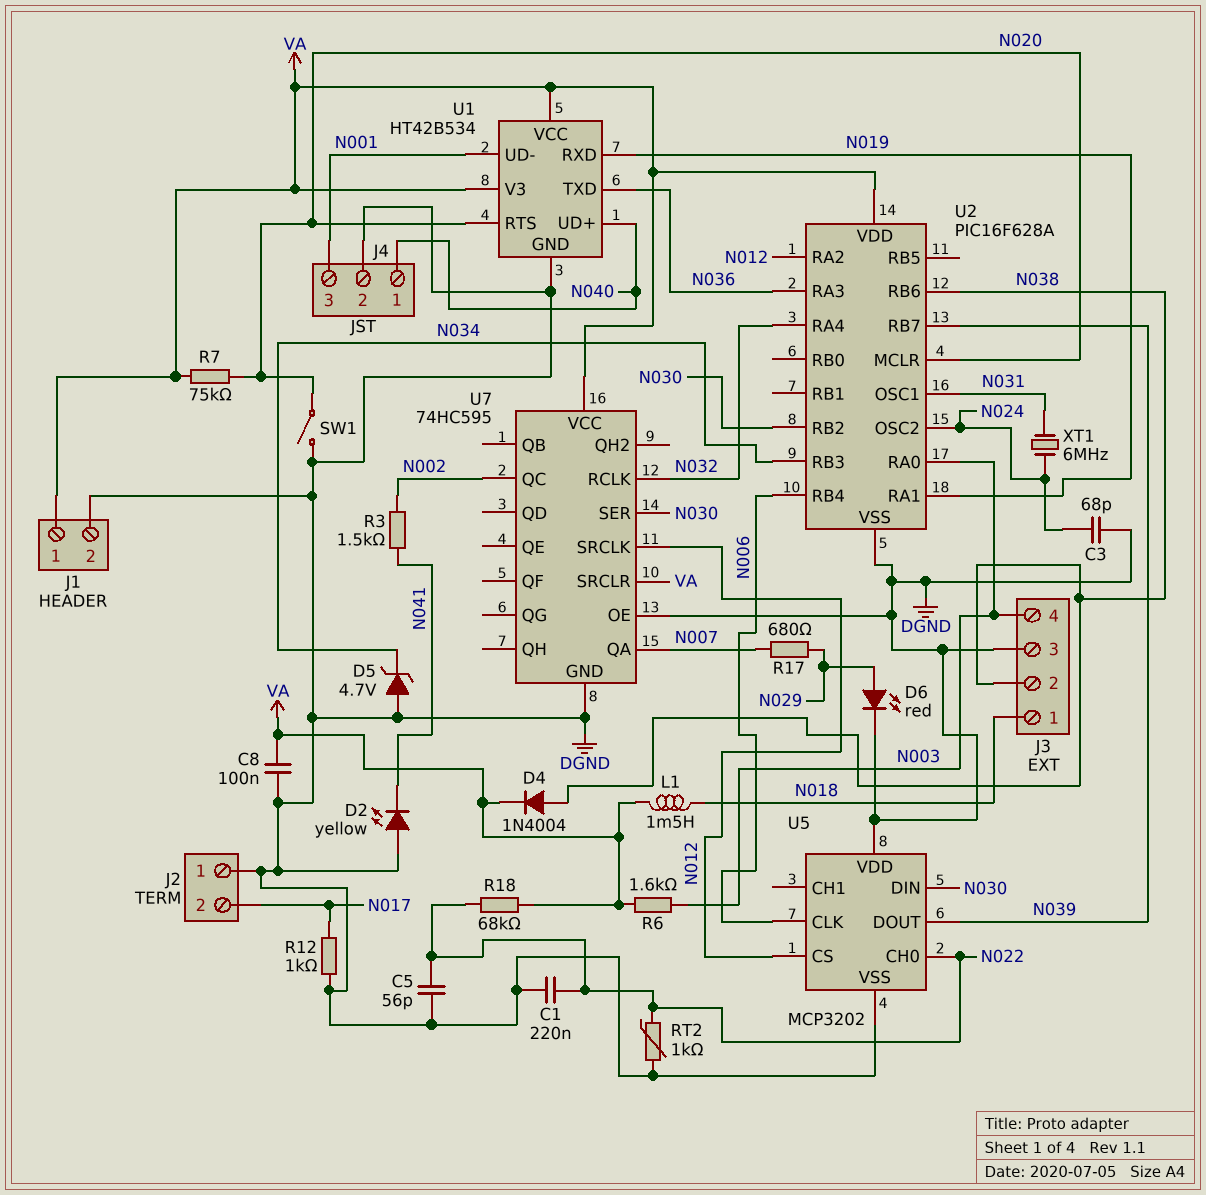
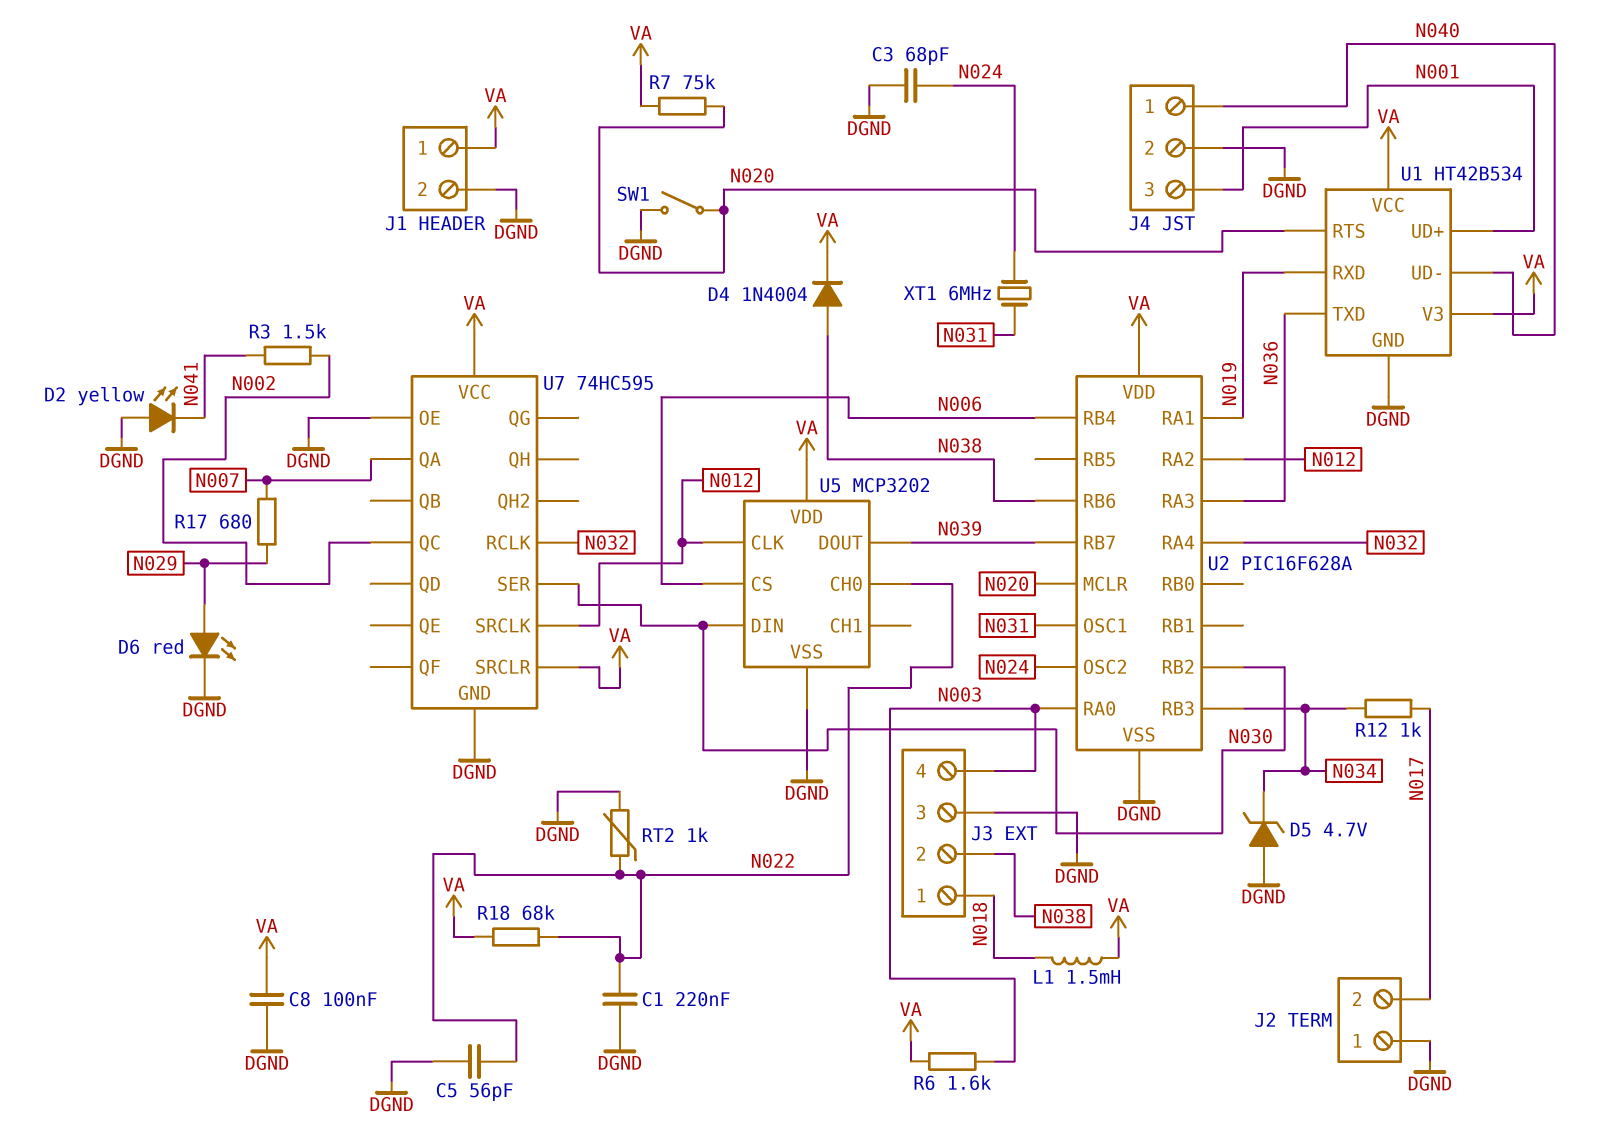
R12: 1k (DGND, N017) -> 1k (N017, N034)
U1 pin UD+: N040 -> N001
U1 pin UD-: N001 -> N040
U5 pin CLK: N006 -> N012
U5 pin CS: N012 -> N006
U5 pin VDD: DGND -> VA

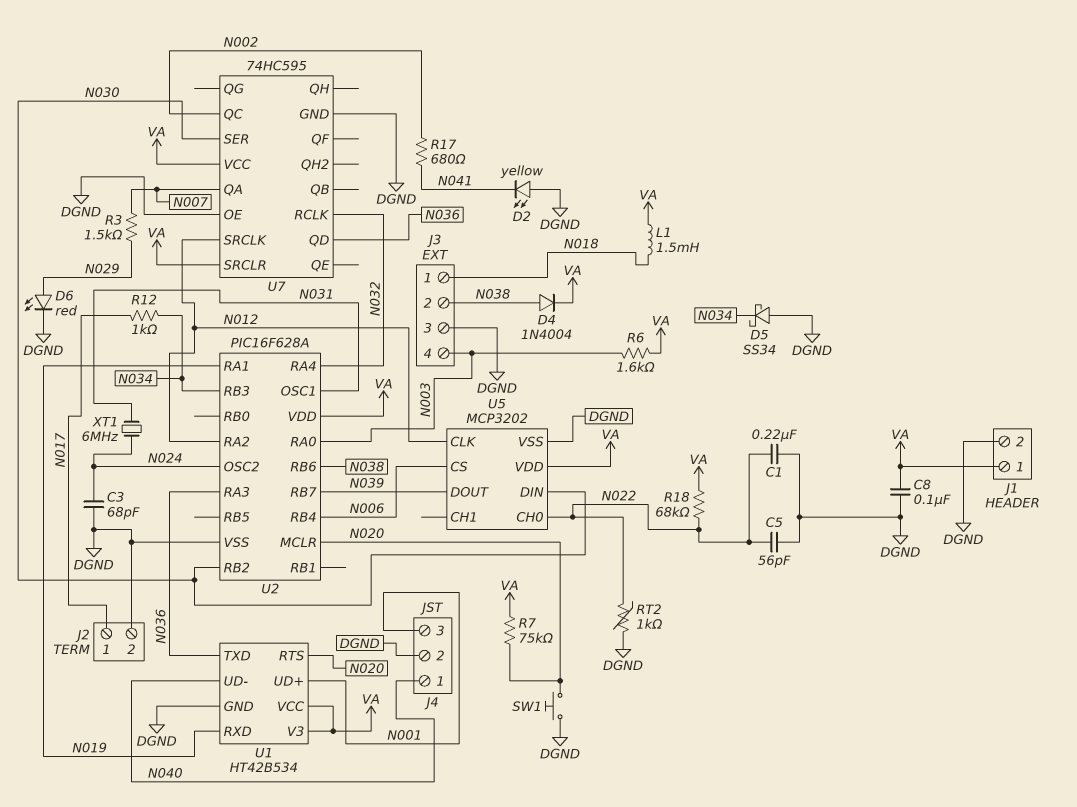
D5: zener 4.7V (A DGND, K N034) -> schottky SS34 (A DGND, K N034)
J2 pin 1: DGND -> N017
J2 pin 2: N017 -> DGND
R3: 1.5k (N002, N041) -> 1.5k (N007, N029)
R17: 680 (N007, N029) -> 680 (N002, N041)
SW1: switch (DGND, N020) -> button (DGND, N020)
U7 pin QD: none -> N036

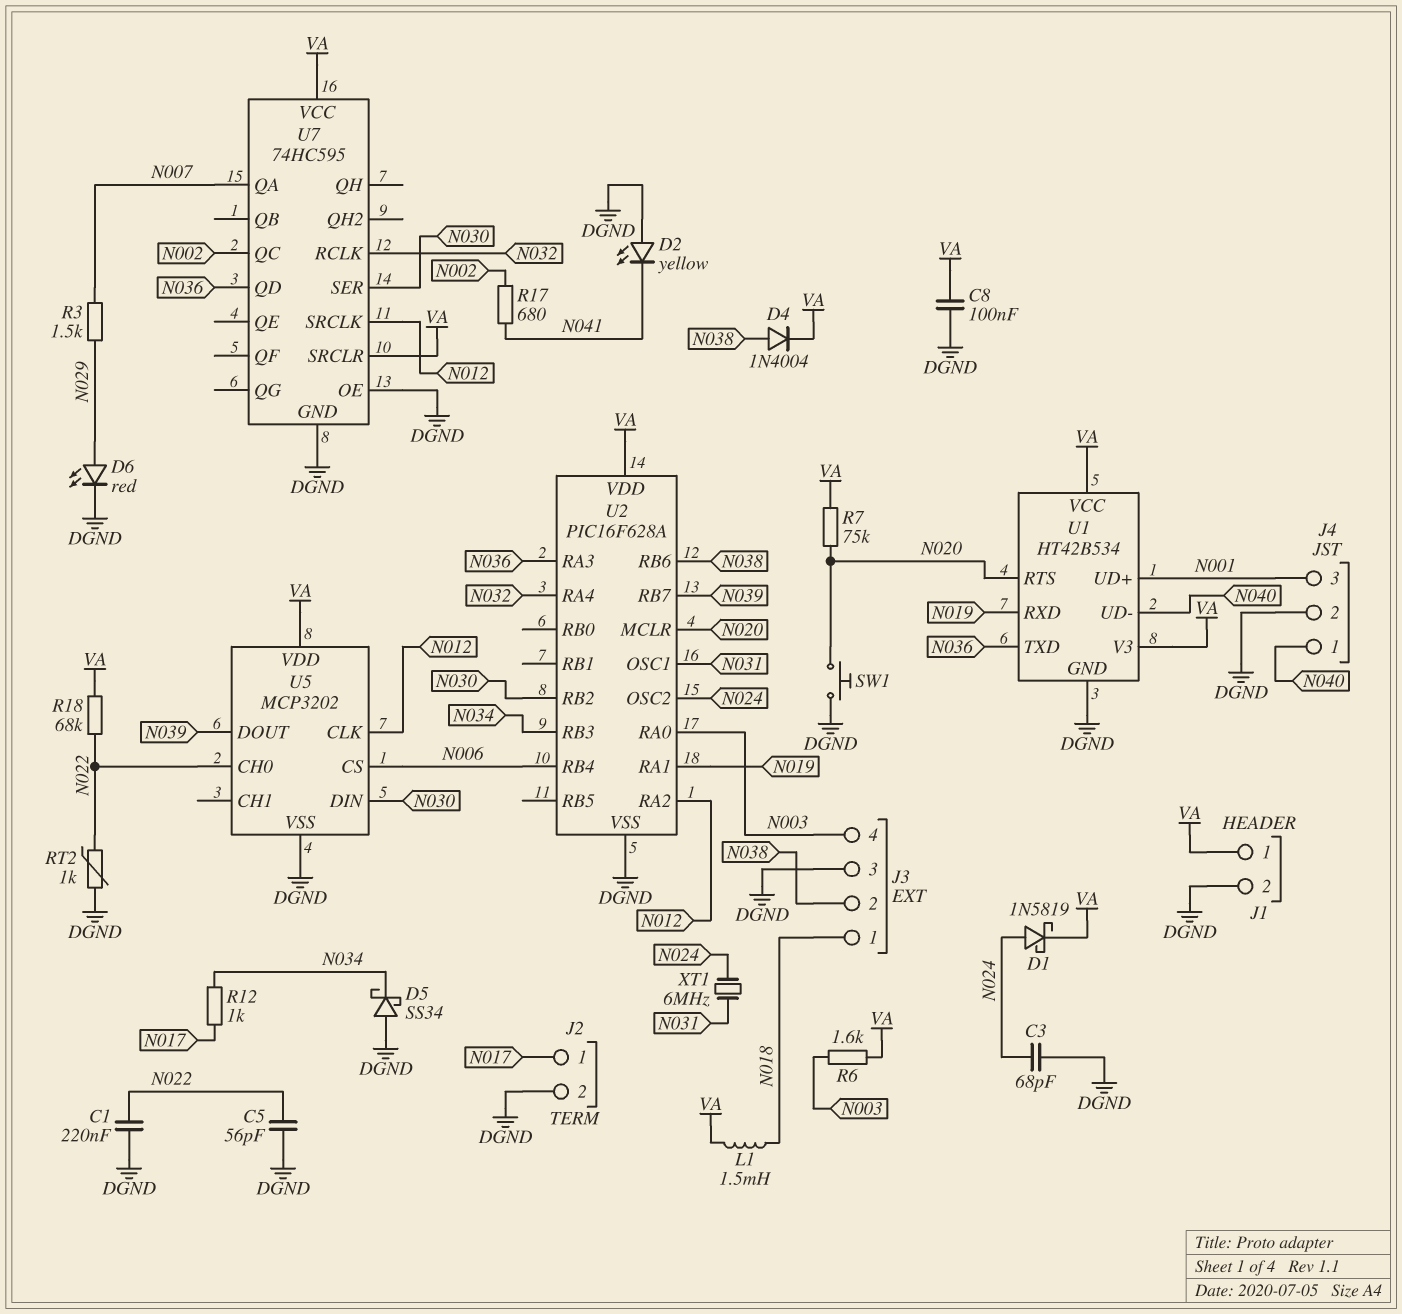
D1: none -> schottky 1N5819 (A N024, K VA)

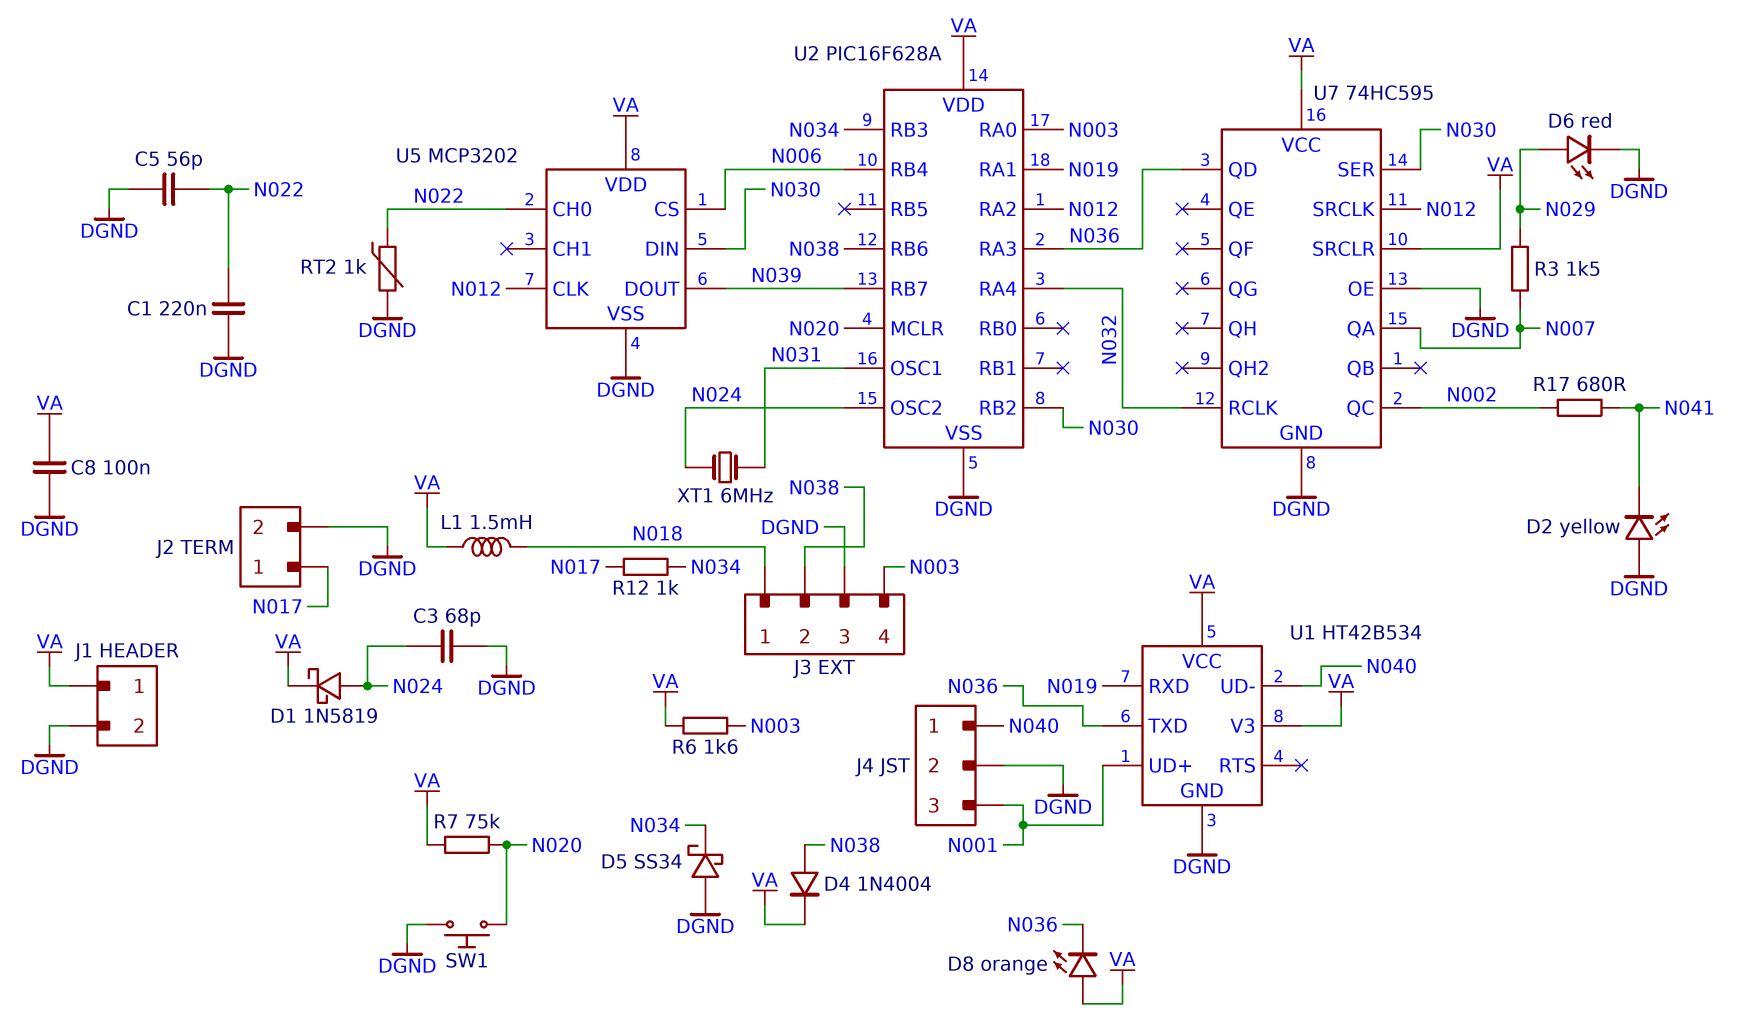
D8: none -> LED orange (A VA, K N036)
R18: 68k (N022, VA) -> none
U1 pin RTS: N020 -> none

